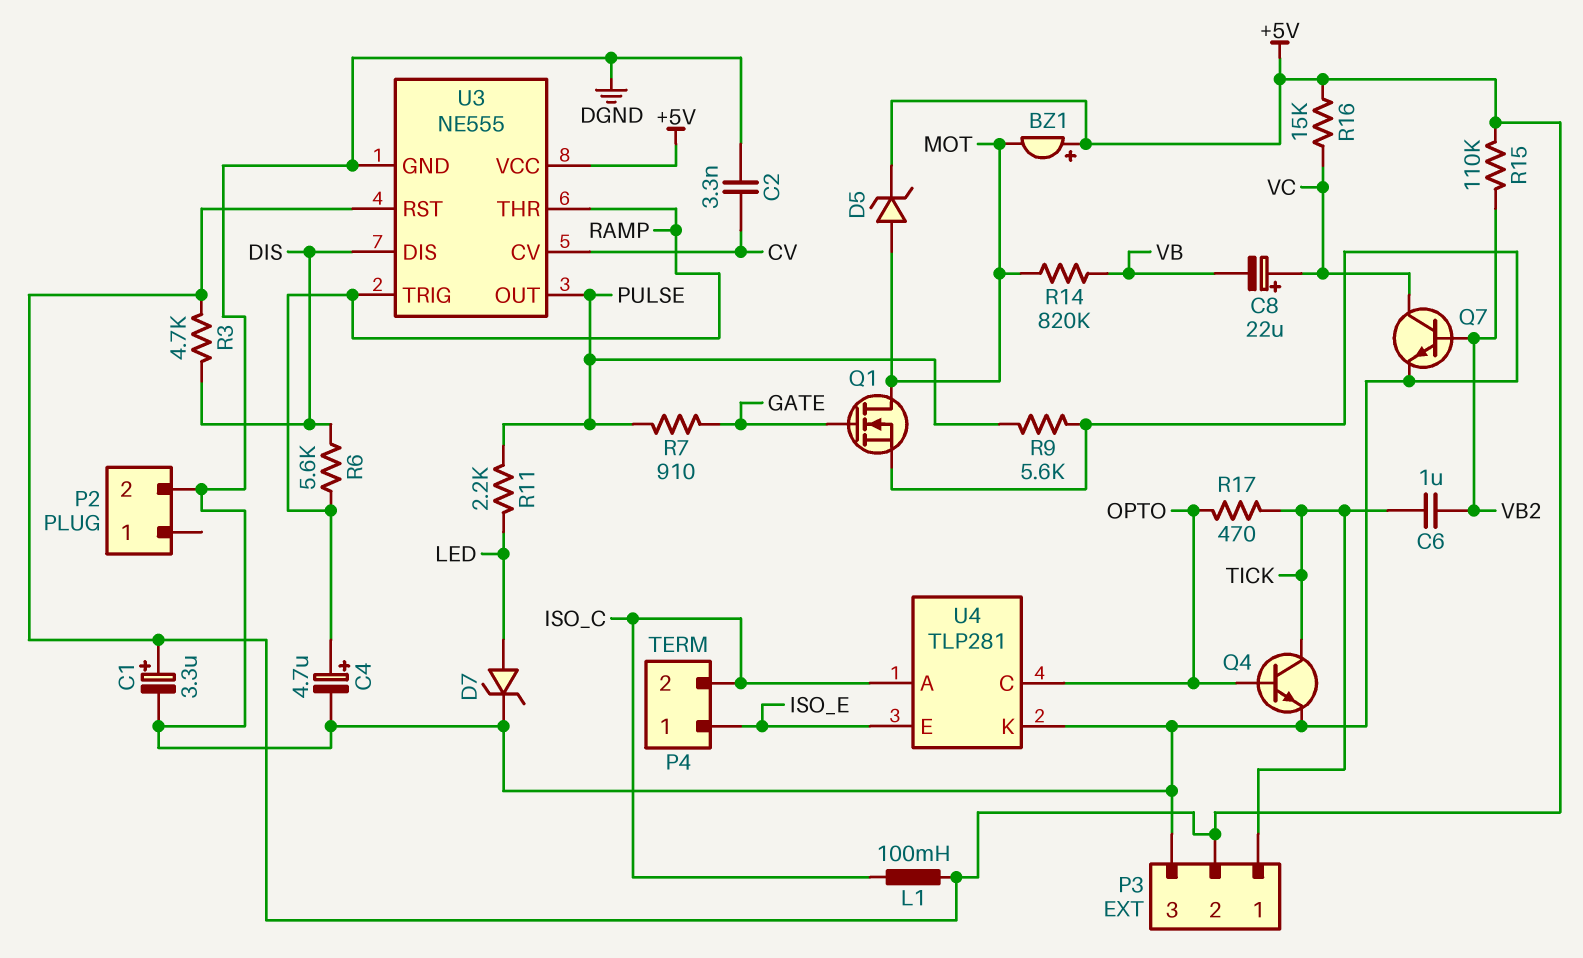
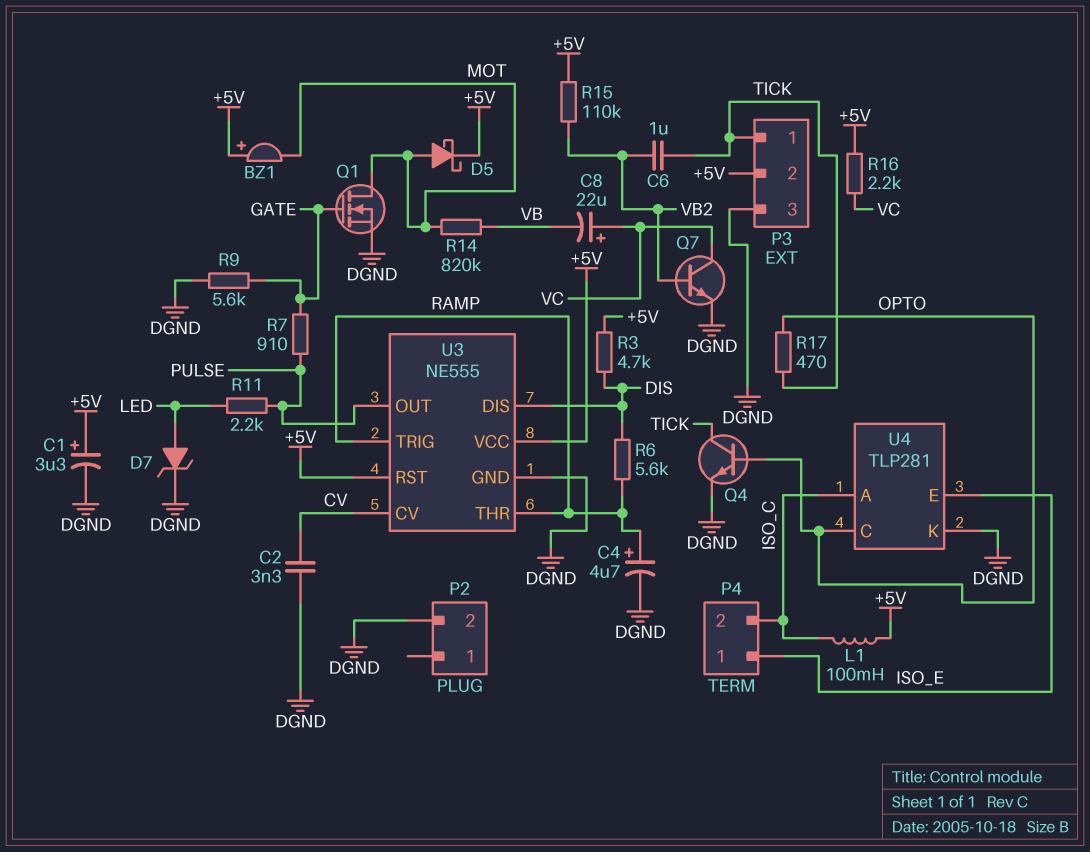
D5: zener (A MOT, K +5V) -> schottky (A MOT, K +5V)
R9: 5.6k (DGND, PULSE) -> 5.6k (DGND, GATE)
R16: 15k (+5V, VC) -> 2.2k (+5V, VC)

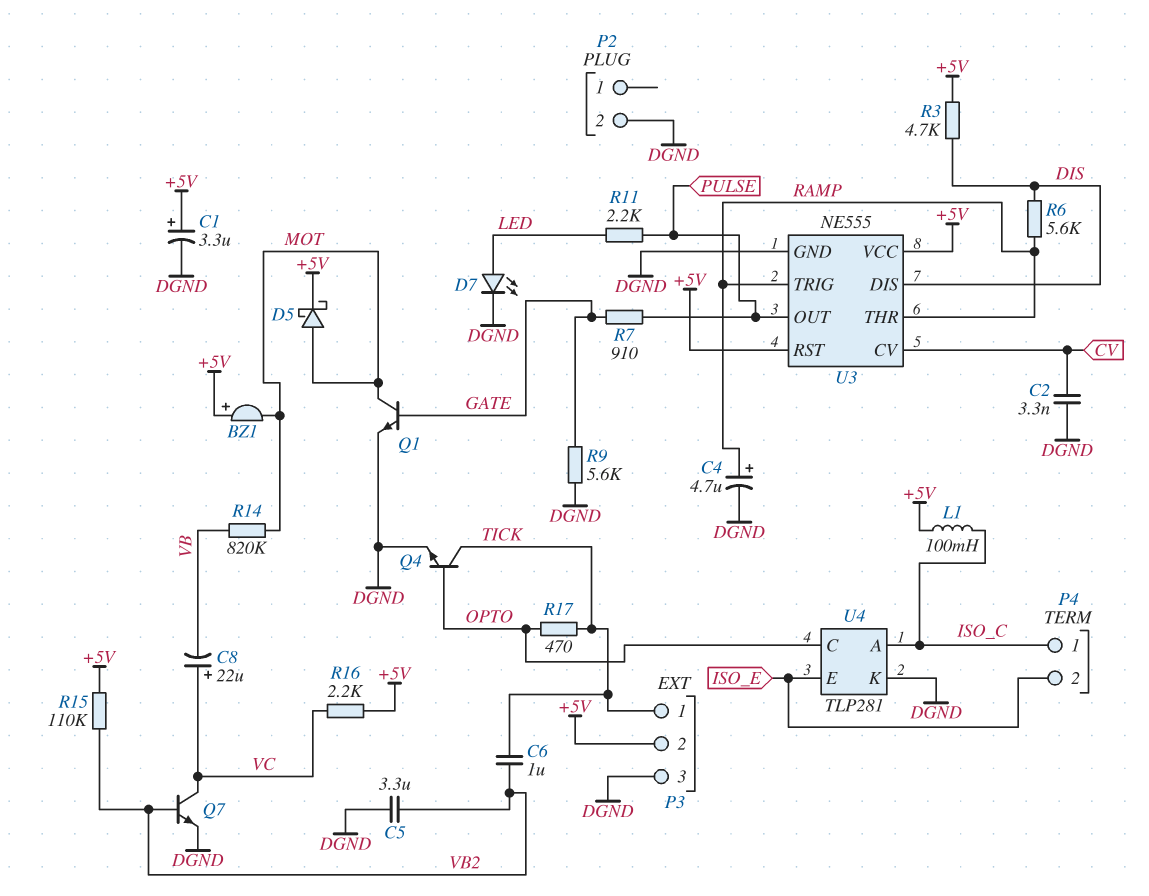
C5: none -> 3.3uF (DGND, VB2)
D7: zener (A LED, K DGND) -> LED (A LED, K DGND)
P4 pin 1: ISO_E -> ISO_C
P4 pin 2: ISO_C -> ISO_E
Q1: NMOS (G GATE, D MOT, S DGND) -> NPN (B GATE, C MOT, E DGND)

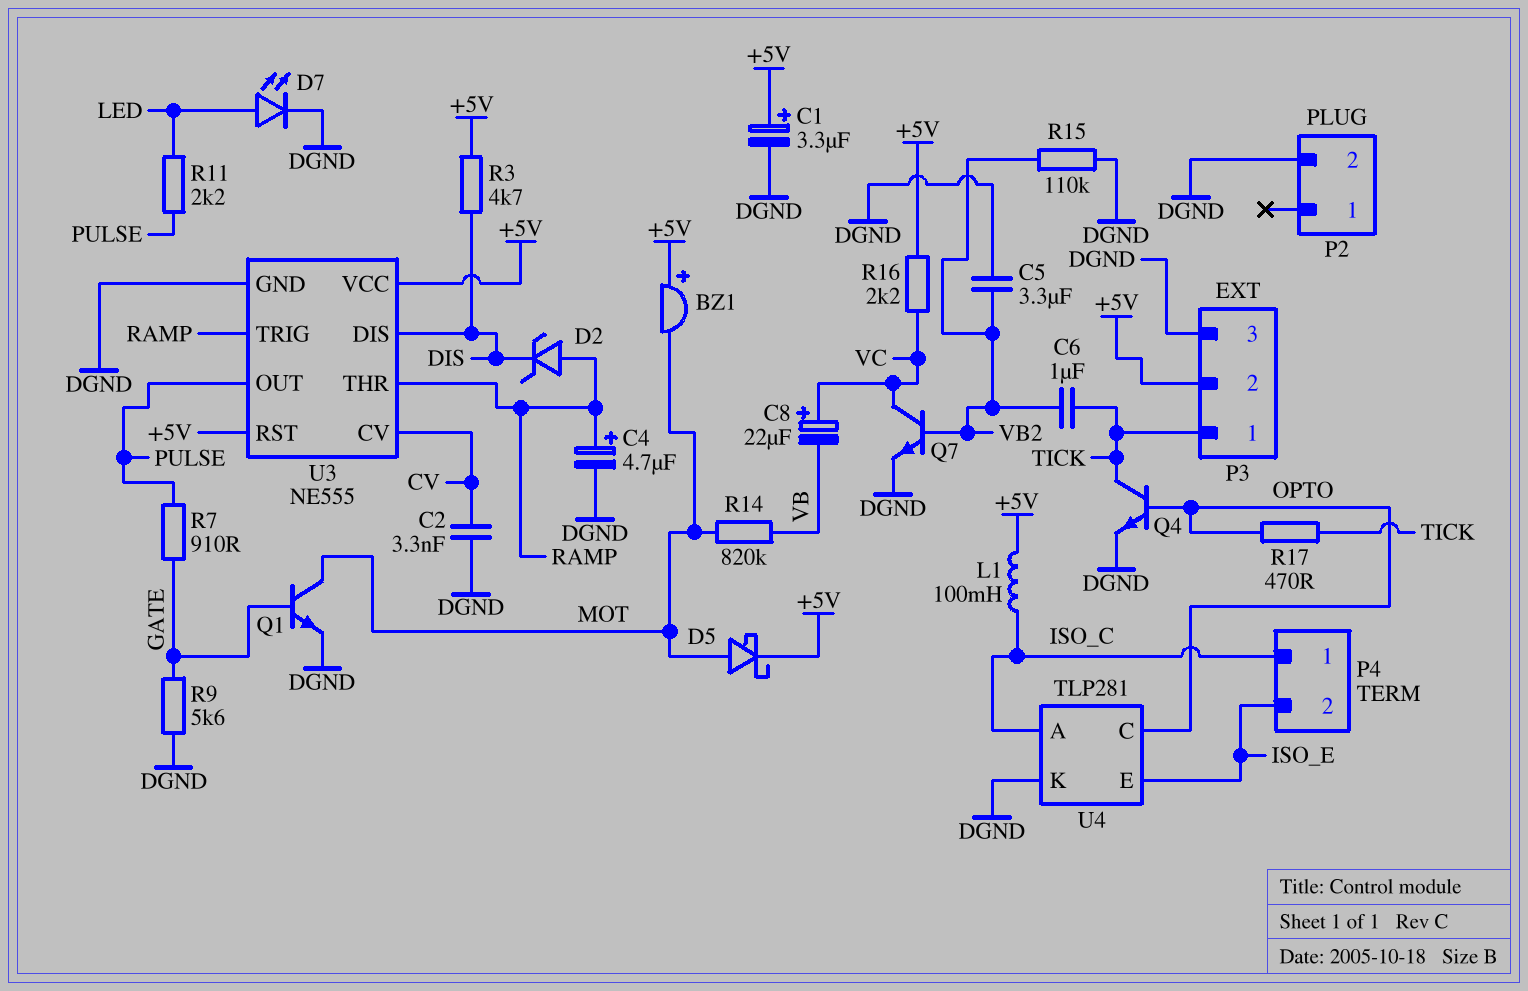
D2: none -> zener (A RAMP, K DIS)
R6: 5.6k (DIS, RAMP) -> none
R15: 110k (+5V, VB2) -> 110k (DGND, VB2)

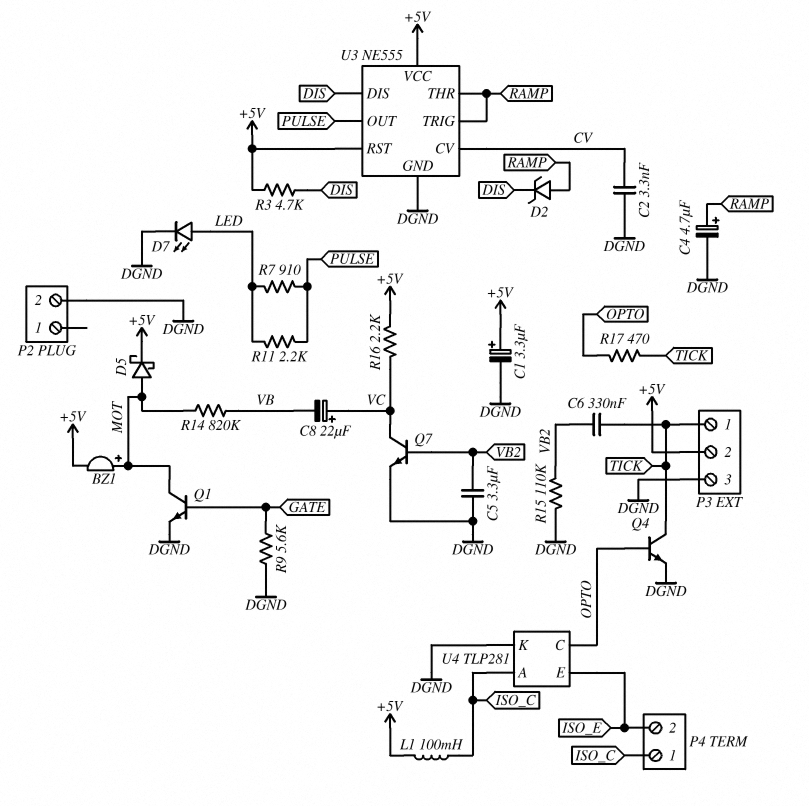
BZ1: buzzer (plus +5V, minus MOT) -> buzzer (plus MOT, minus +5V)
C6: 1uF (TICK, VB2) -> 330nF (TICK, VB2)
R7: 910 (GATE, PULSE) -> 910 (LED, PULSE)

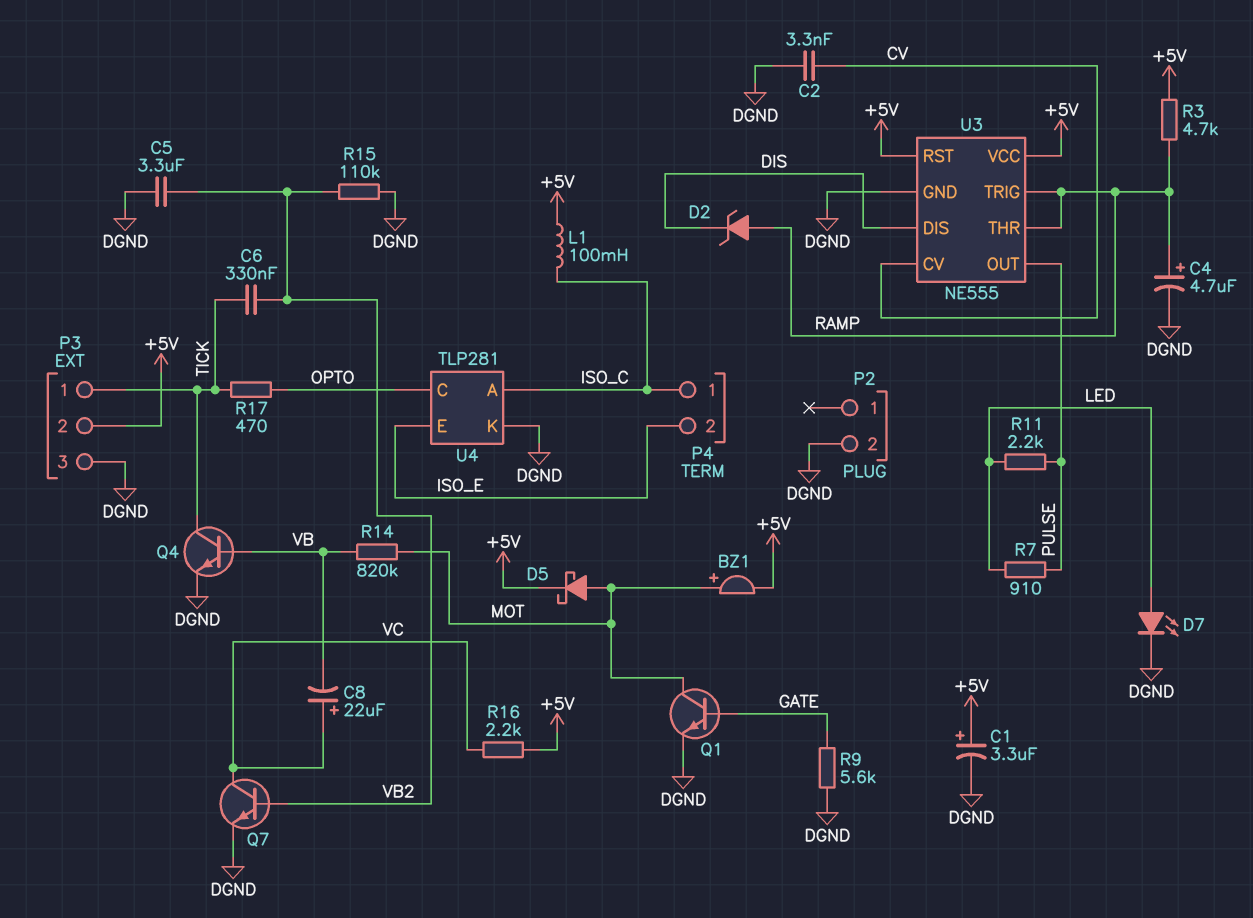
Q4: NPN (B OPTO, C TICK, E DGND) -> NPN (B VB, C TICK, E DGND)
R3: 4.7k (+5V, DIS) -> 4.7k (+5V, RAMP)

